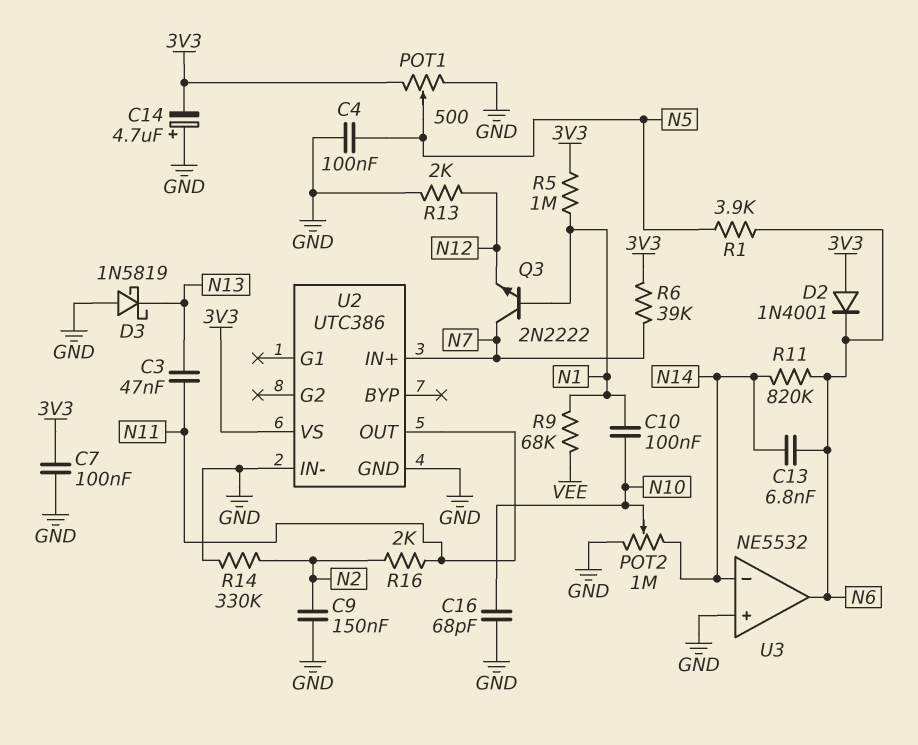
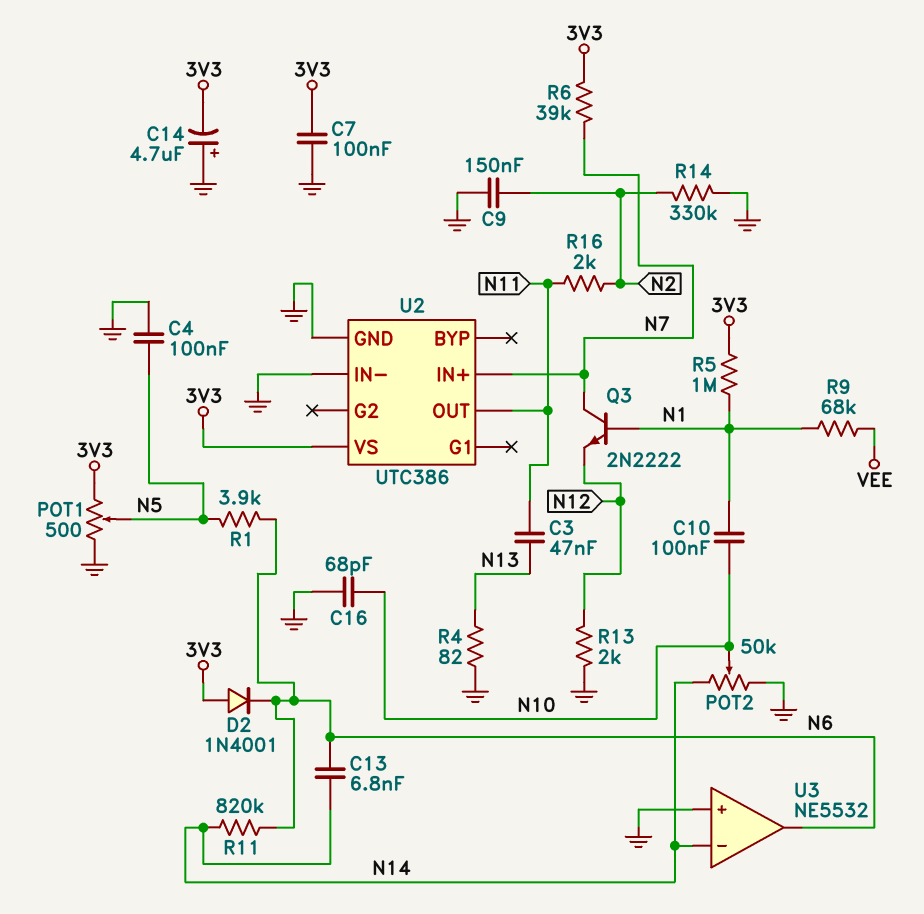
D3: schottky 1N5819 (A GND, K N13) -> none
POT2: 1M (GND, N14, wiper N10) -> 50k (GND, N14, wiper N10)
R4: none -> 82 (GND, N13)

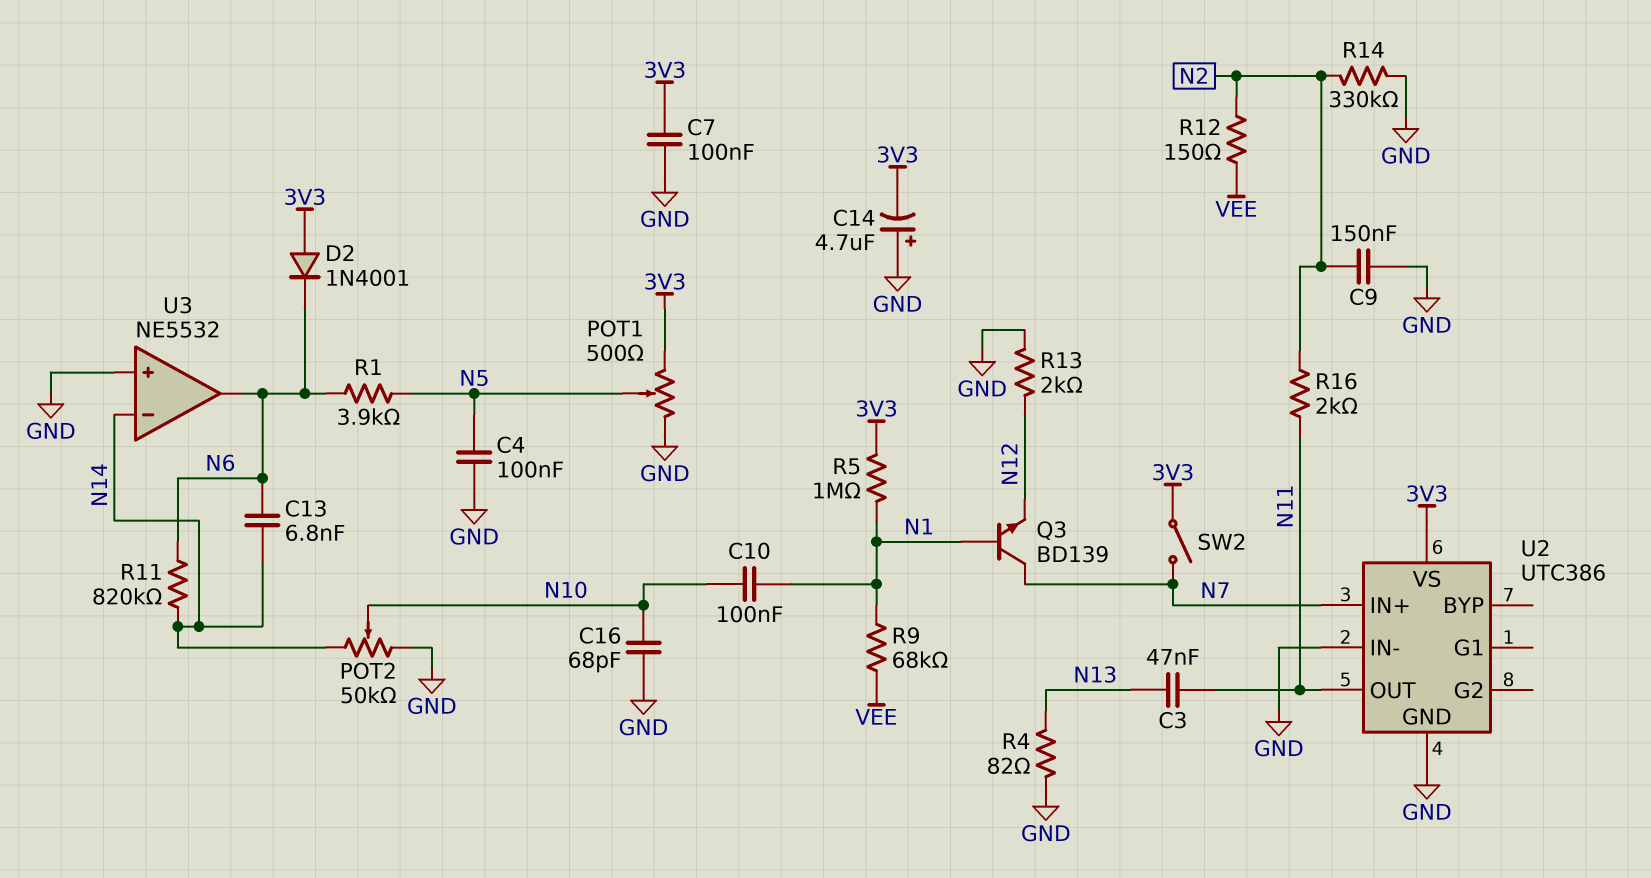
Q3: NPN 2N2222 (B N1, C N7, E N12) -> NPN BD139 (B N1, C N7, E N12)
R6: 39k (3V3, N7) -> none
R12: none -> 150 (N2, VEE)
SW2: none -> switch (3V3, N7)

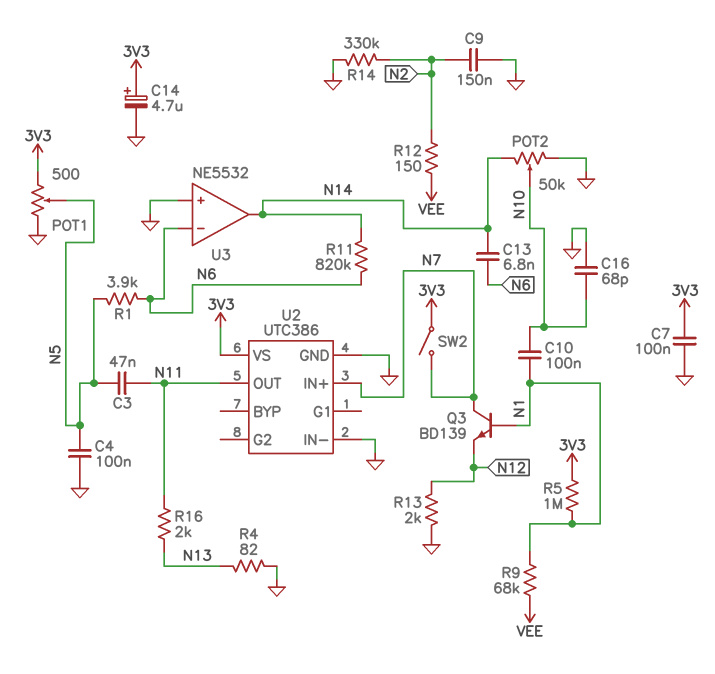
C3: 47nF (N11, N13) -> 47nF (N5, N11)
C14: 4.7uF (plus GND, minus 3V3) -> 4.7uF (plus 3V3, minus GND)
D2: diode 1N4001 (A 3V3, K N6) -> none
R16: 2k (N2, N11) -> 2k (N11, N13)
U3 pin in-: N14 -> N6
U3 pin out: N6 -> N14

